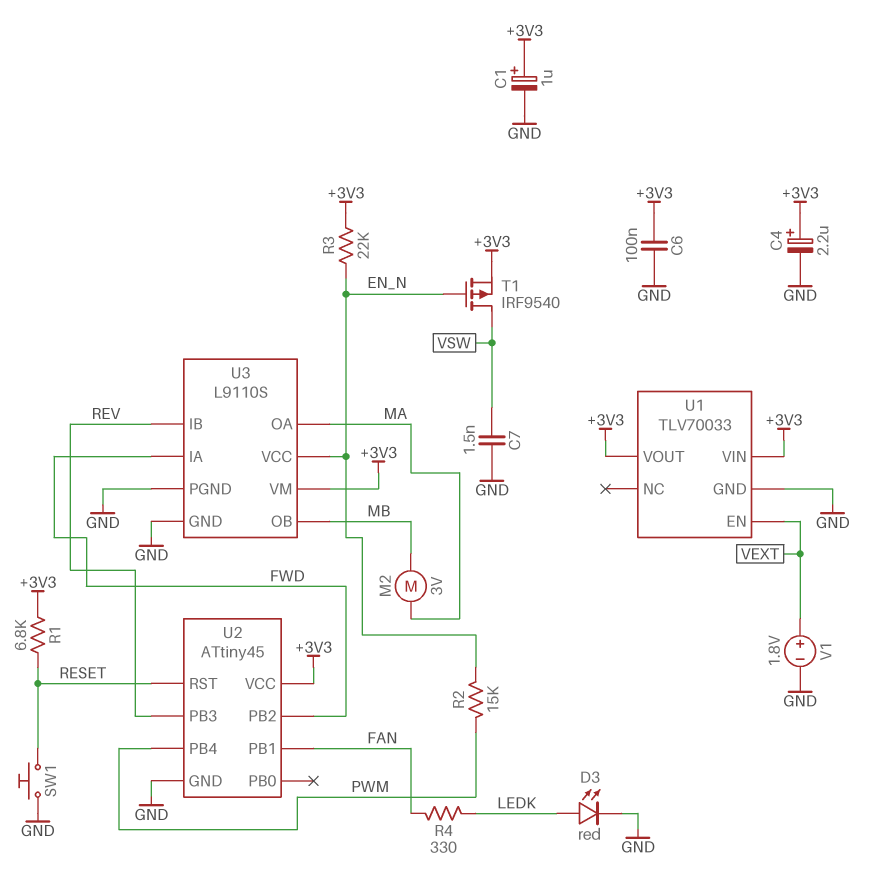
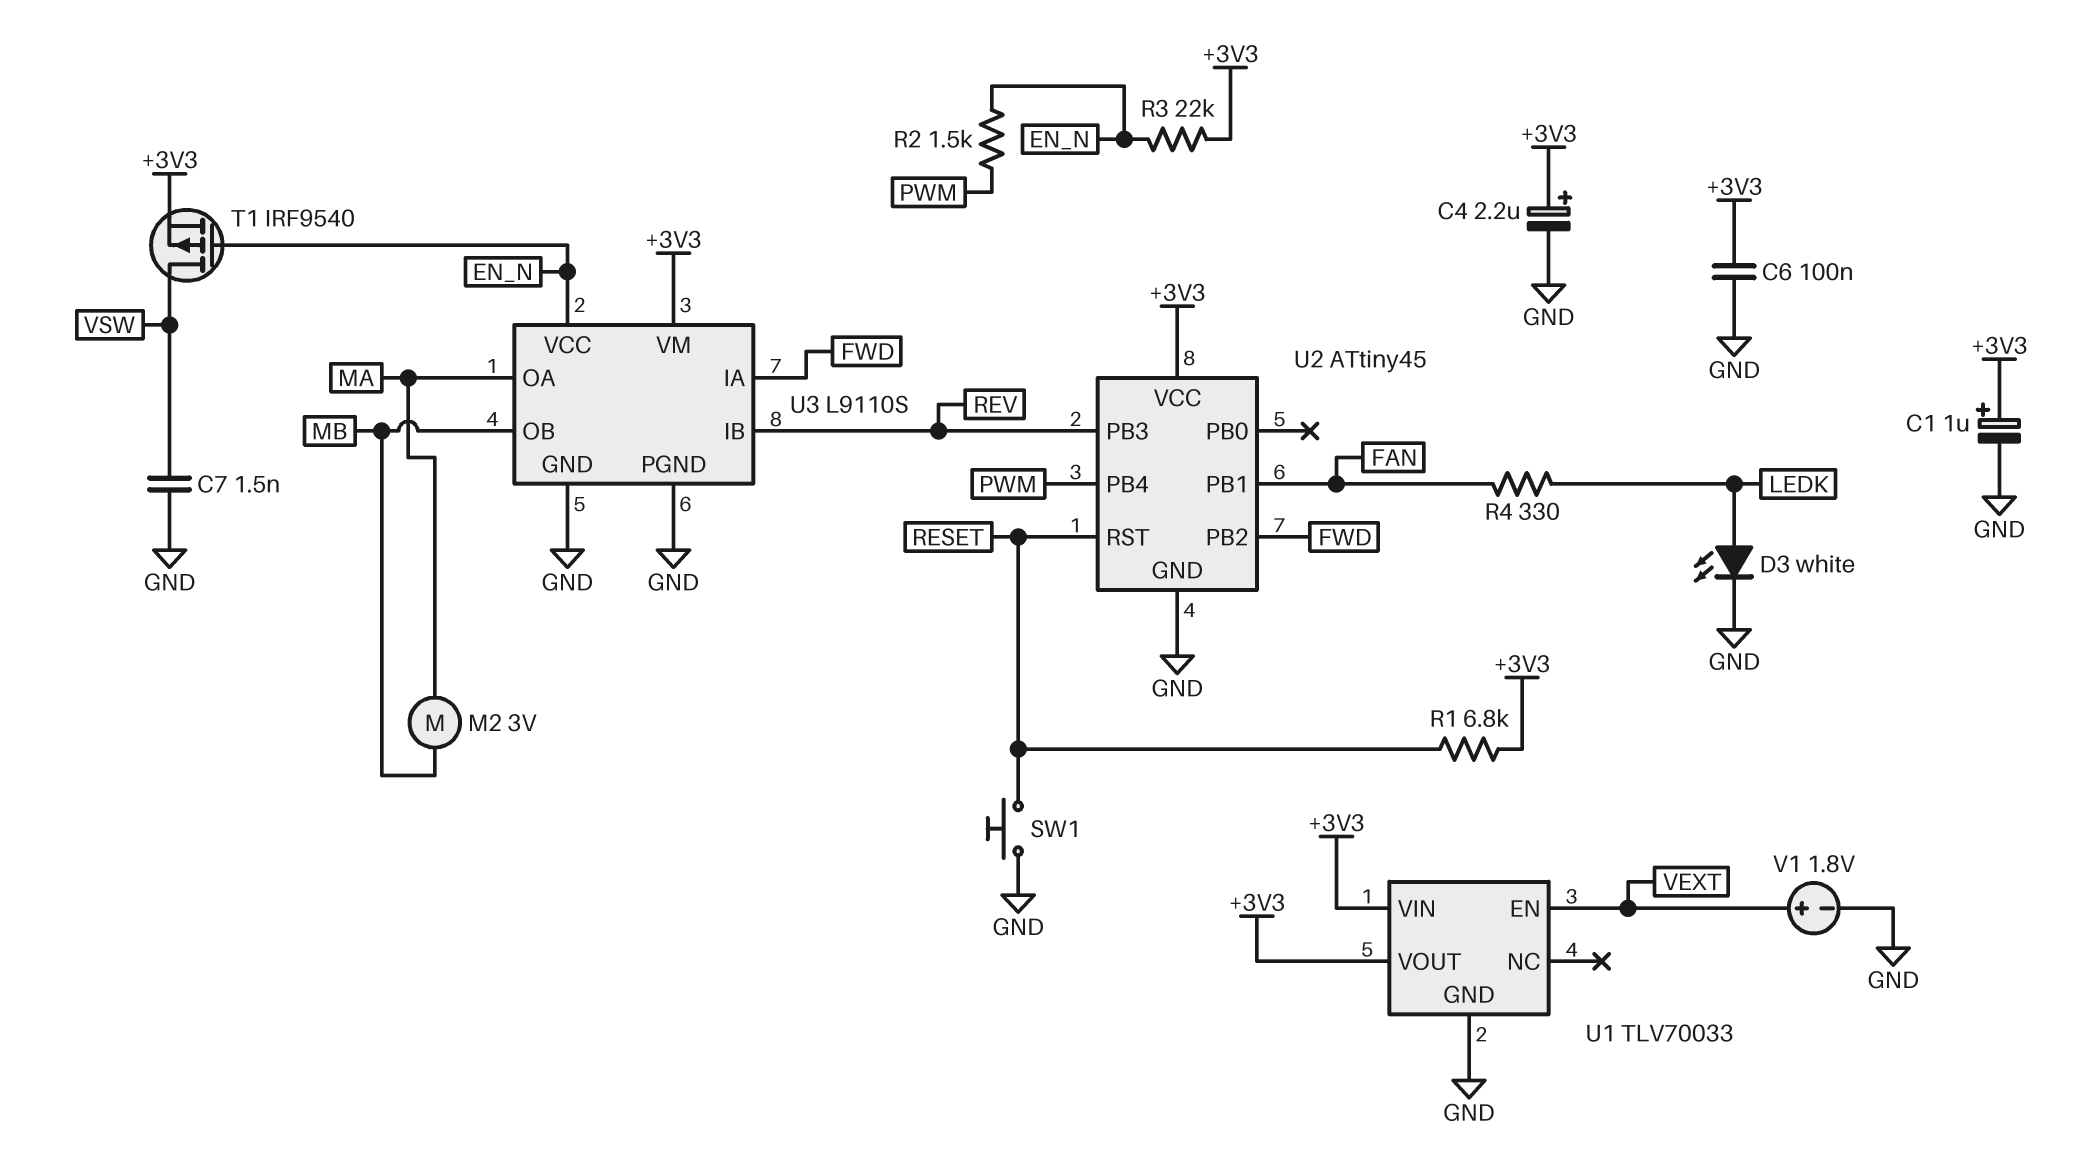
D3: LED red (A LEDK, K GND) -> LED white (A LEDK, K GND)
R2: 15k (EN_N, PWM) -> 1.5k (EN_N, PWM)

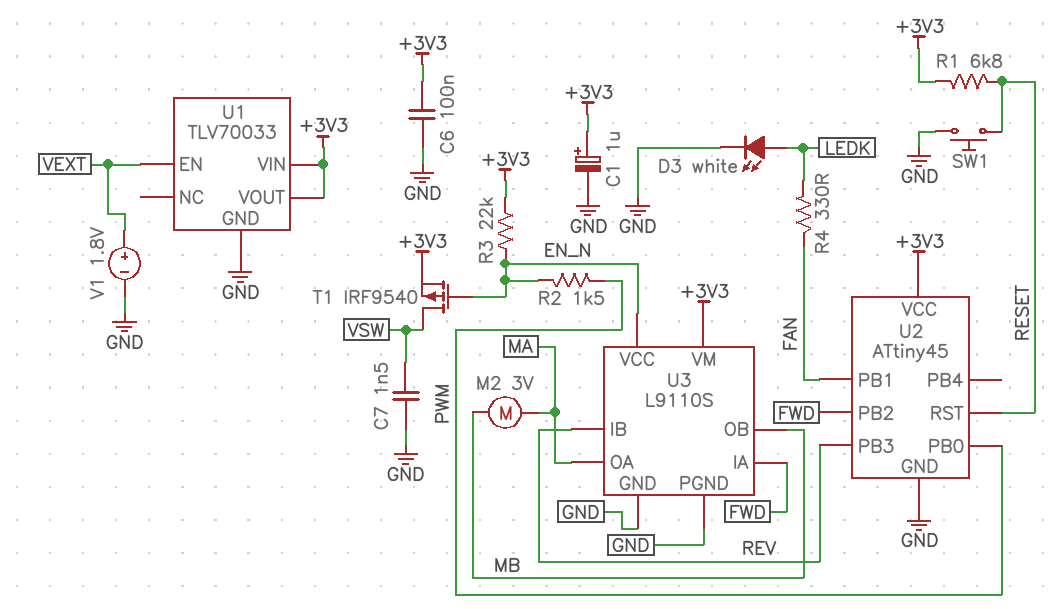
C4: 2.2uF (plus +3V3, minus GND) -> none
U2 pin PB0: none -> PWM
U2 pin PB4: PWM -> none

